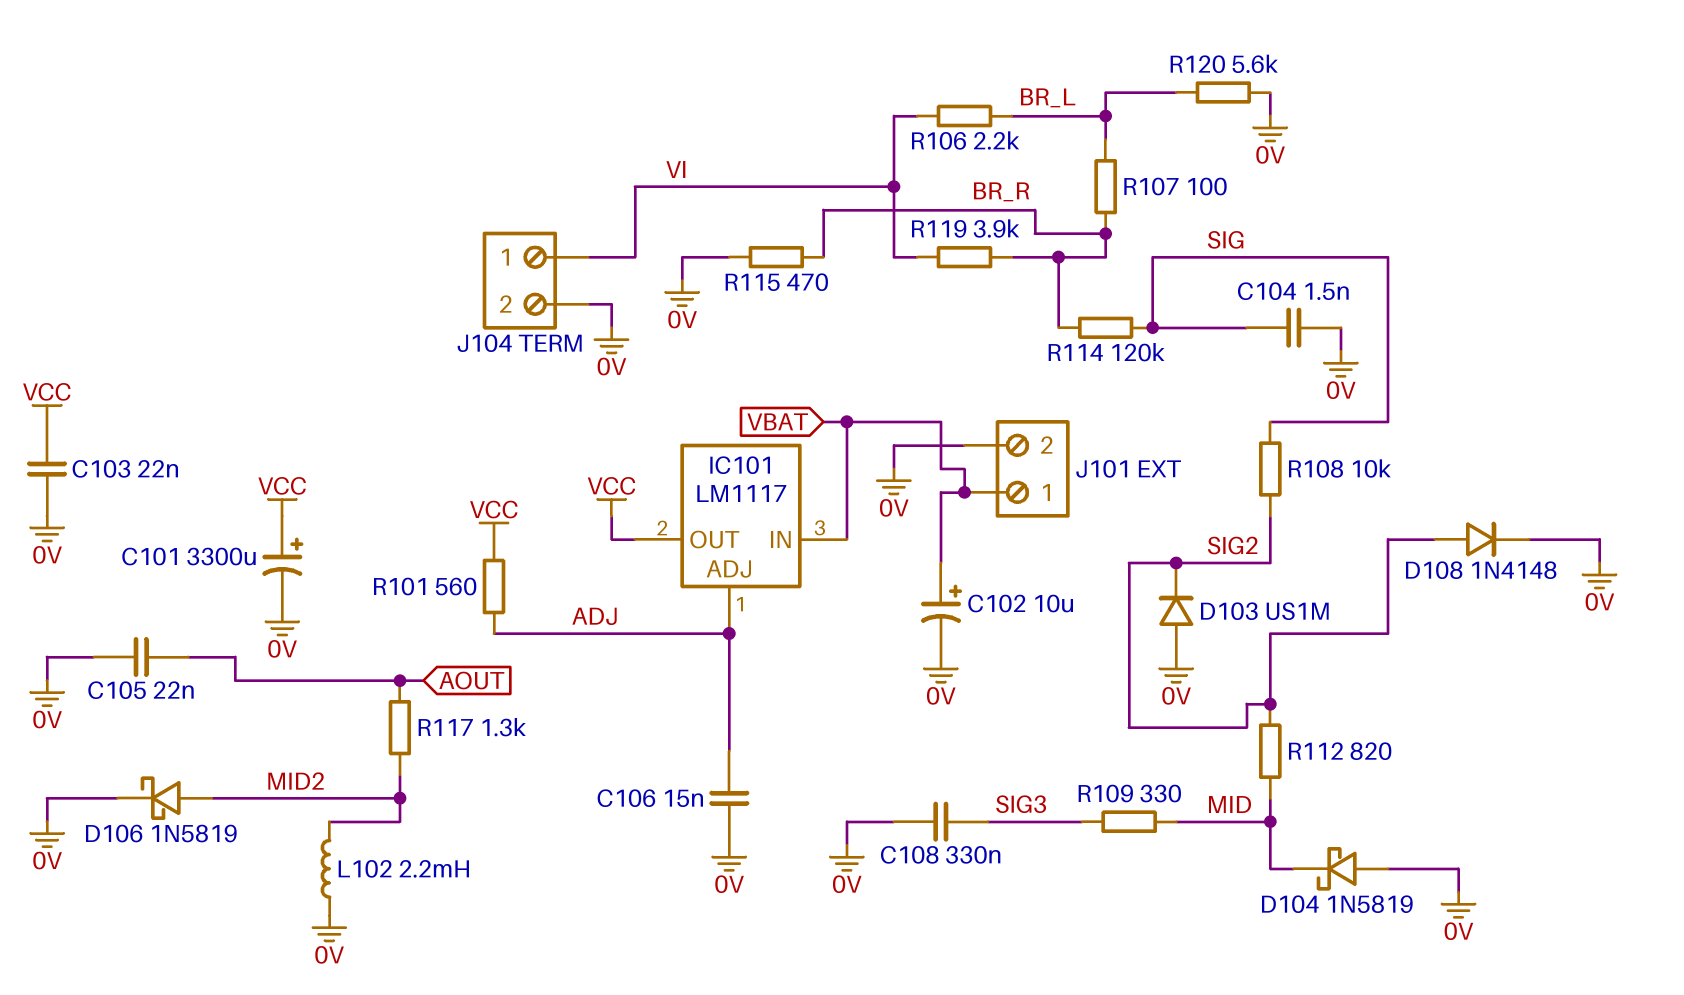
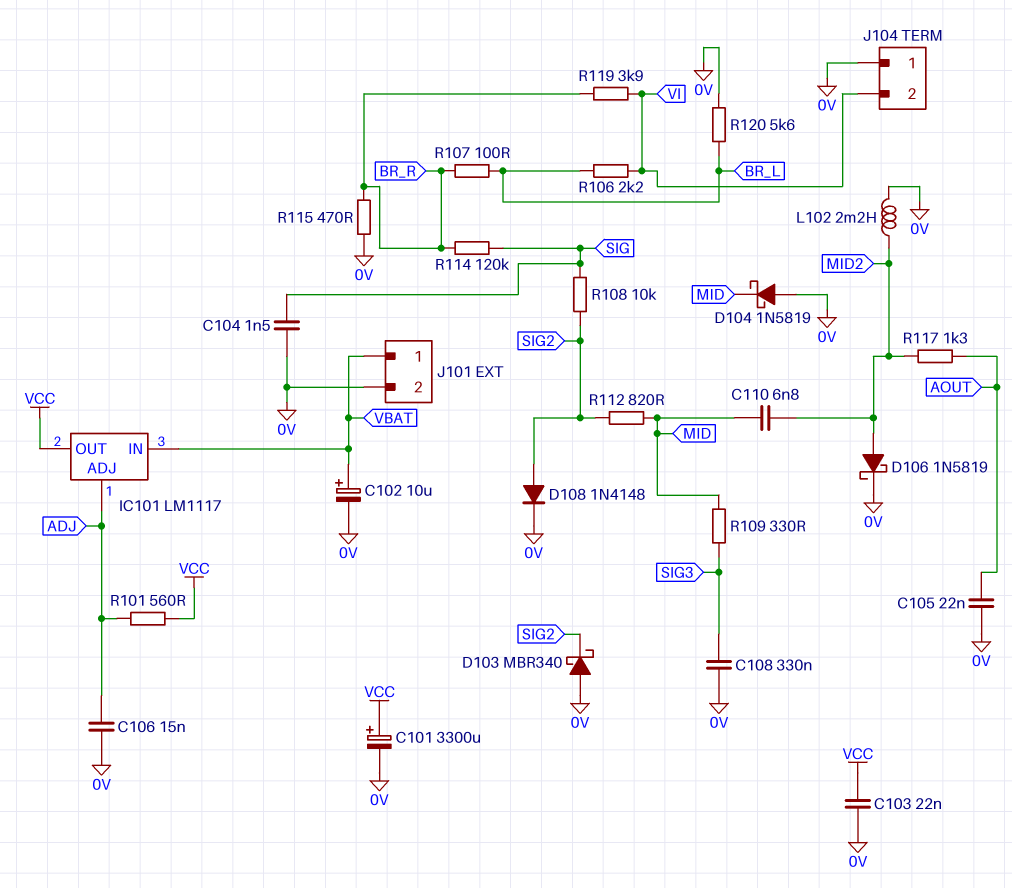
C110: none -> 6.8nF (MID, MID2)
D103: diode US1M (A 0V, K SIG2) -> schottky MBR340 (A 0V, K SIG2)
J104 pin 1: VI -> 0V
J104 pin 2: 0V -> VI

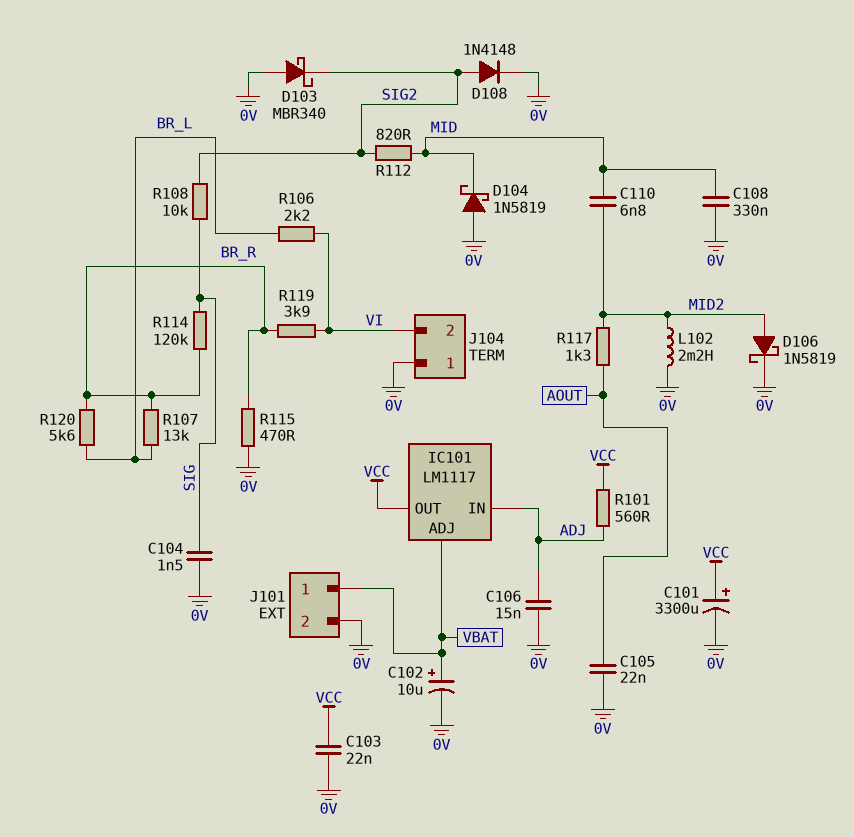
C108: 330nF (0V, SIG3) -> 330nF (0V, MID)
IC101 pin ADJ: ADJ -> VBAT
IC101 pin IN: VBAT -> ADJ
R107: 100 (BR_L, BR_R) -> 13k (BR_L, BR_R)
R109: 330 (MID, SIG3) -> none
R120: 5.6k (0V, BR_L) -> 5.6k (BR_L, BR_R)

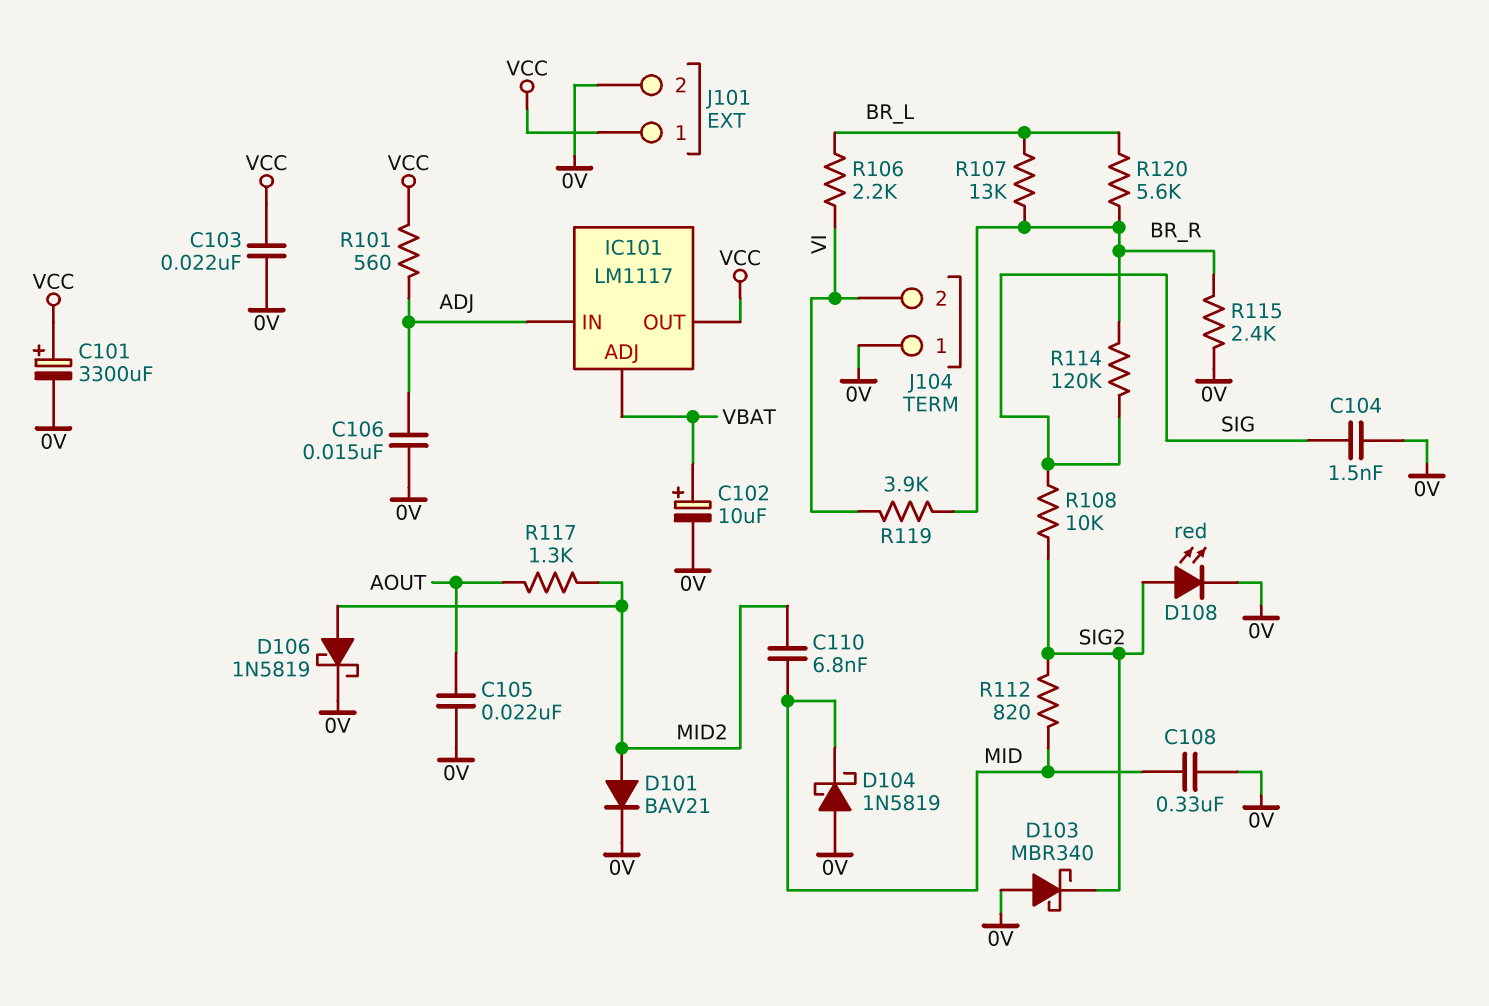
D101: none -> diode BAV21 (A MID2, K 0V)
D108: diode 1N4148 (A SIG2, K 0V) -> LED red (A SIG2, K 0V)
J101 pin 1: VBAT -> VCC
L102: 2.2mH (0V, MID2) -> none
R115: 470 (0V, BR_R) -> 2.4k (0V, BR_R)

